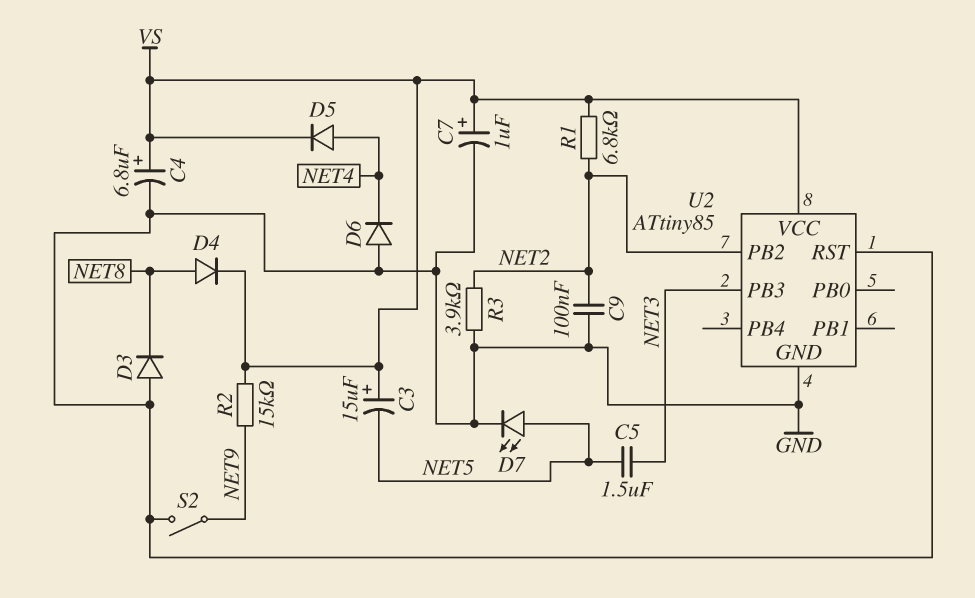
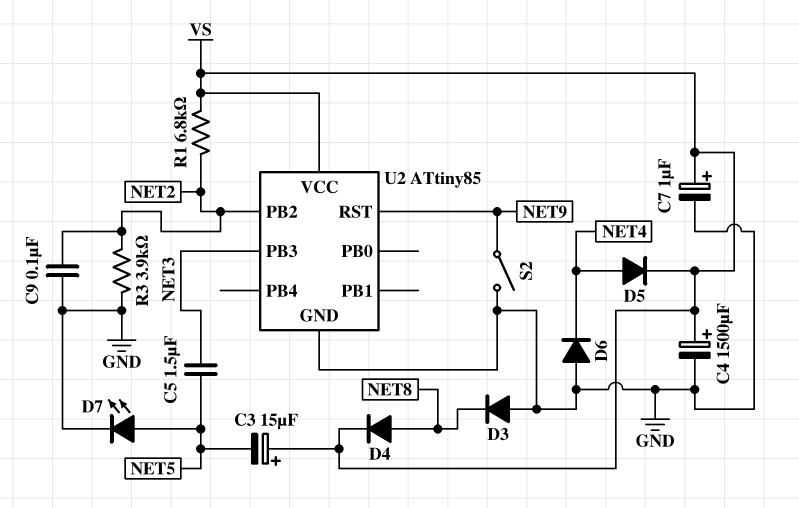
C4: 6.8uF (plus VS, minus GND) -> 1500uF (plus VS, minus GND)
R2: 15k (NET9, VS) -> none
U2 pin RST: GND -> NET9

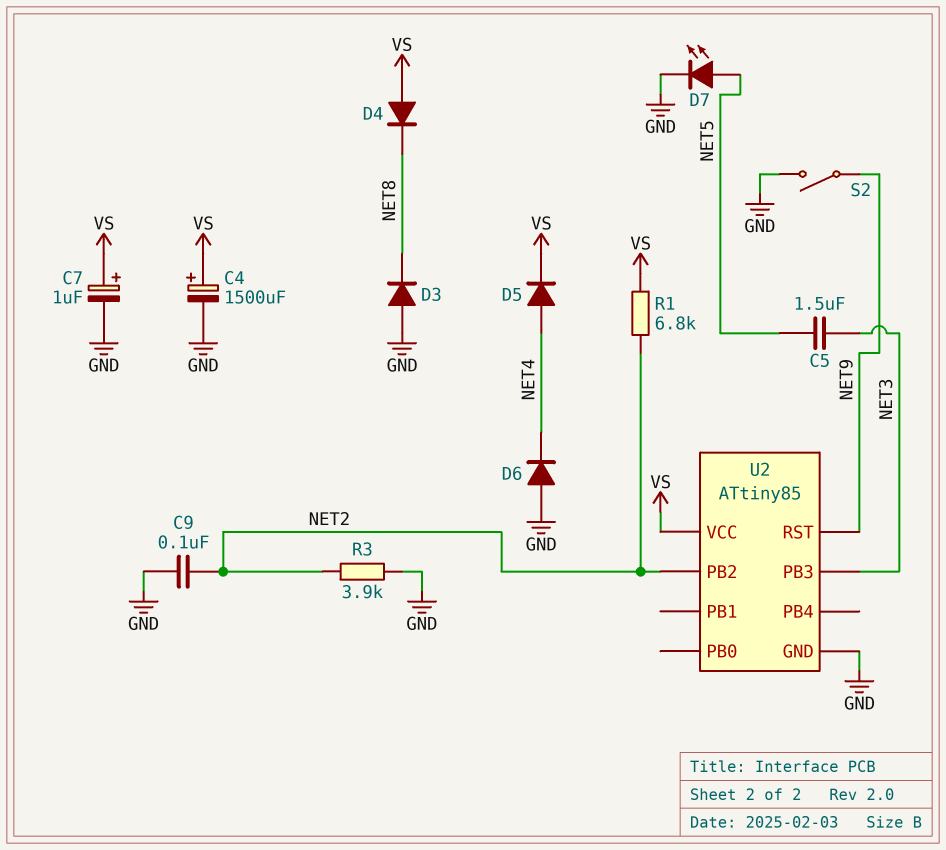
C3: 15uF (plus VS, minus NET5) -> none
D4: diode (A NET8, K VS) -> diode (A VS, K NET8)

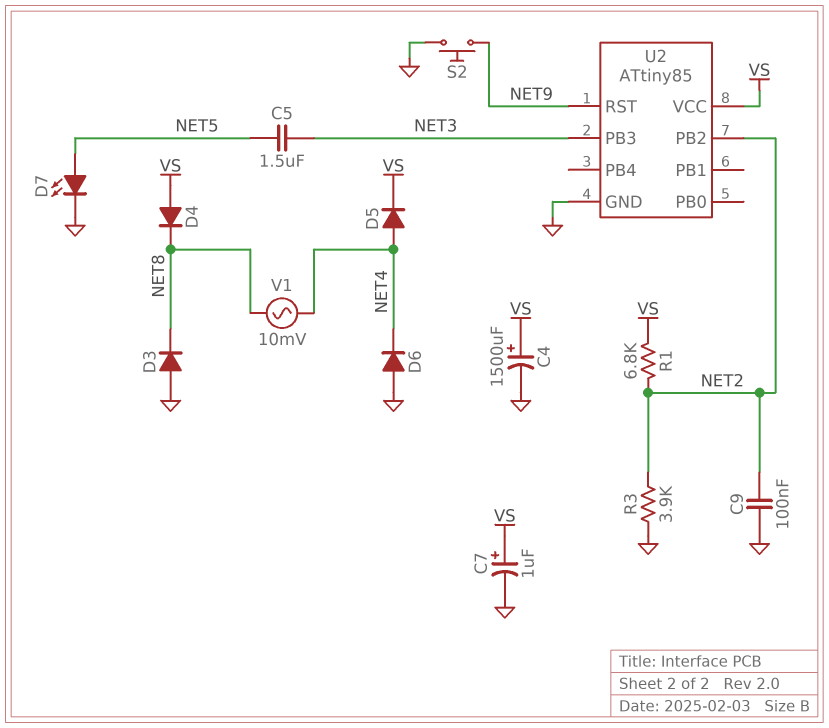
S2: switch (GND, NET9) -> button (GND, NET9)
V1: none -> AC 10mV (NET4, NET8)

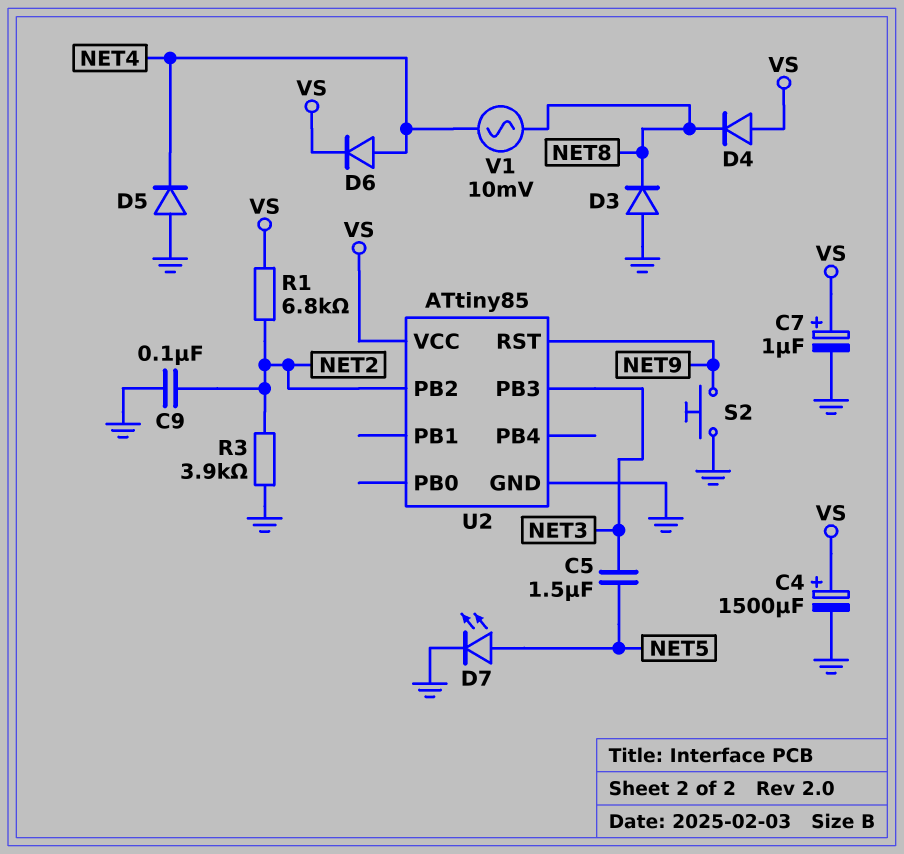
D5: diode (A NET4, K VS) -> diode (A GND, K NET4)
D6: diode (A GND, K NET4) -> diode (A NET4, K VS)

